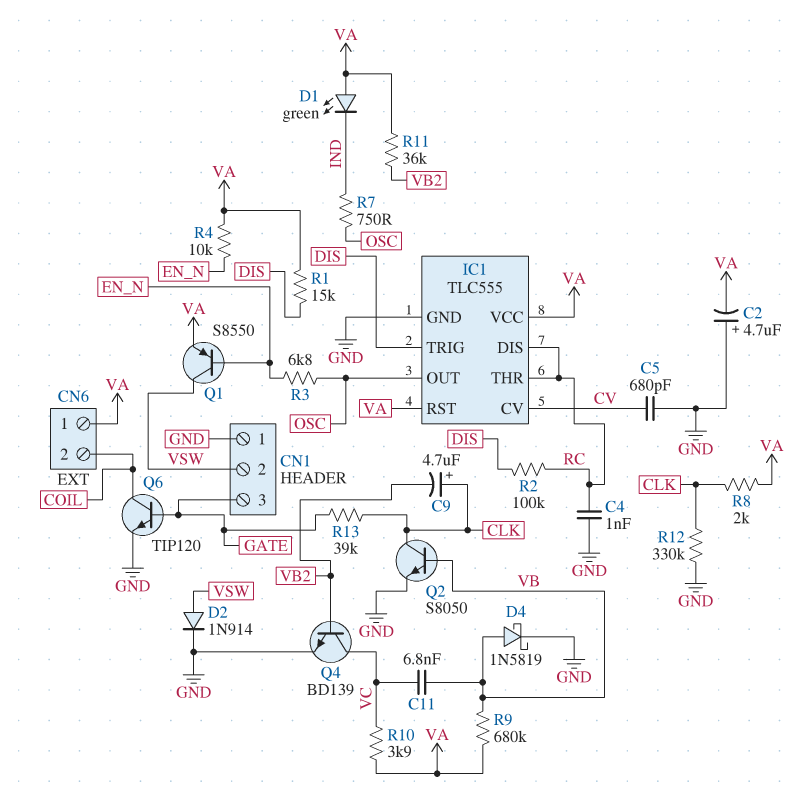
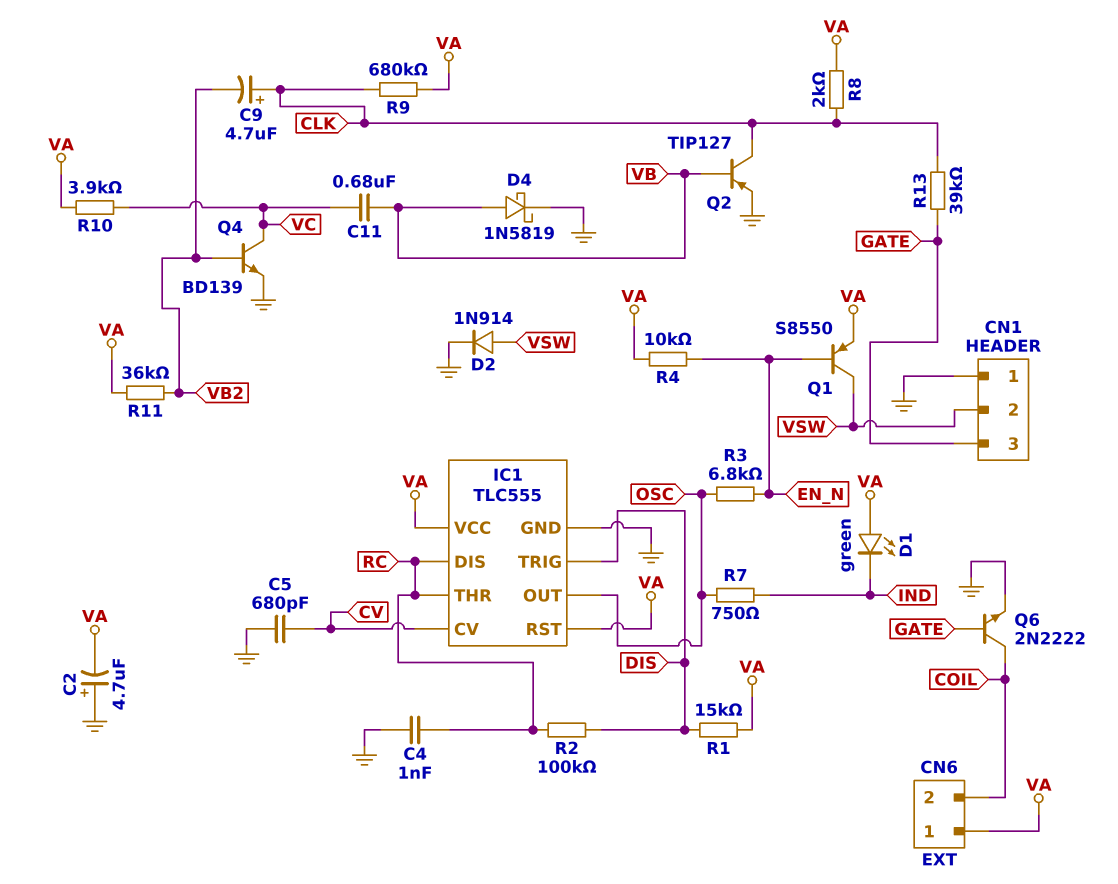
C11: 6.8nF (VB, VC) -> 680nF (VB, VC)
Q2: NPN S8050 (B VB, C CLK, E GND) -> PNP TIP127 (B VB, C CLK, E GND)
Q6: NPN TIP120 (B GATE, C COIL, E GND) -> NPN 2N2222 (B GATE, C COIL, E GND)
R9: 680k (VA, VB) -> 680k (CLK, VA)
R12: 330k (CLK, GND) -> none

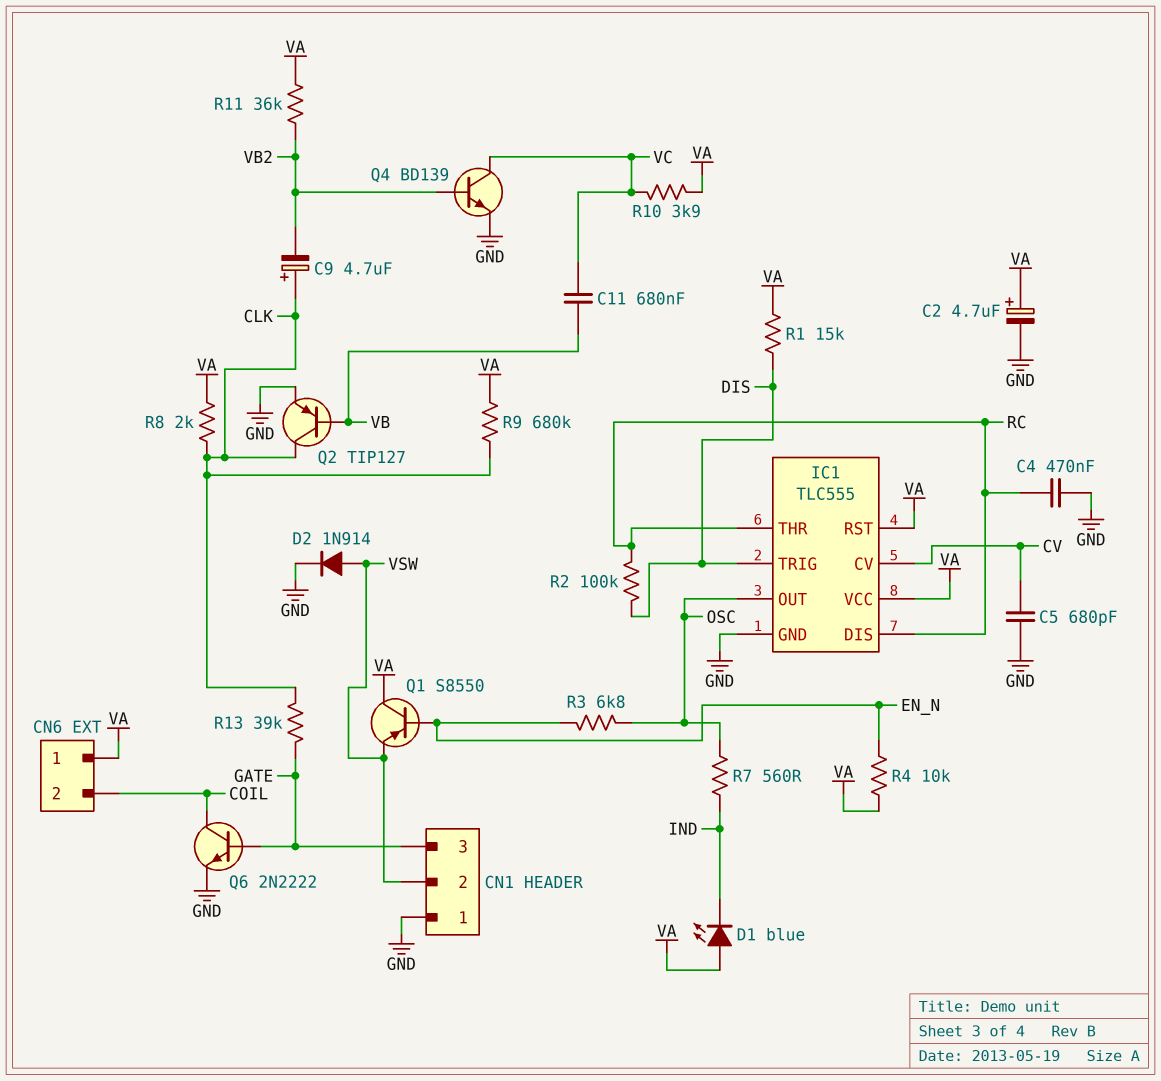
C2: 4.7uF (plus GND, minus VA) -> 4.7uF (plus VA, minus GND)
C4: 1nF (GND, RC) -> 470nF (GND, RC)
D1: LED green (A VA, K IND) -> LED blue (A VA, K IND)
D4: schottky 1N5819 (A VB, K GND) -> none
Q1: PNP S8550 (B EN_N, C VSW, E VA) -> PNP S8550 (B EN_N, C VA, E VSW)
R7: 750 (IND, OSC) -> 560 (IND, OSC)

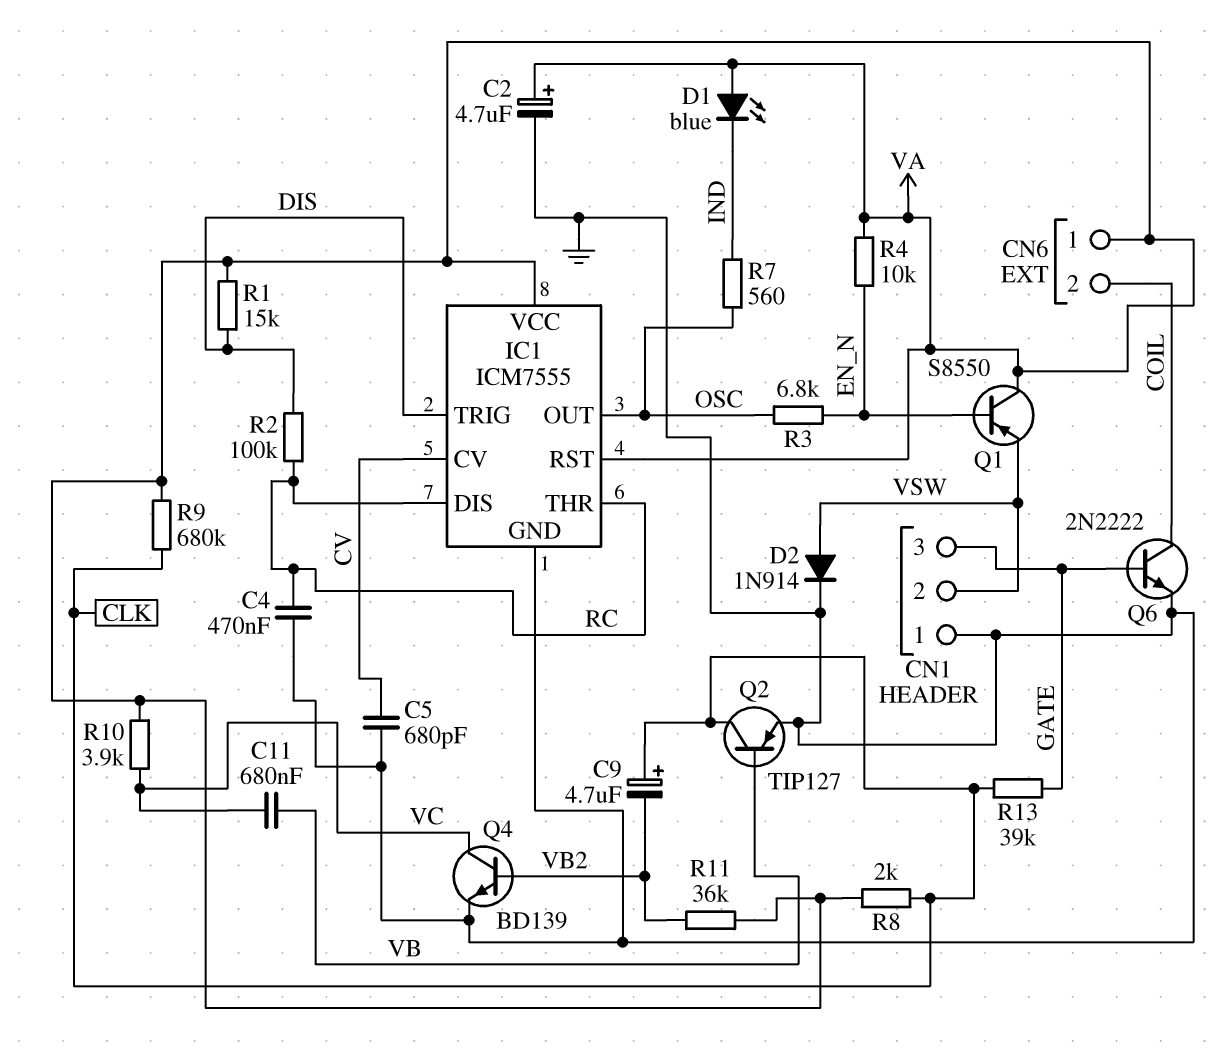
IC1: TLC555 -> ICM7555

